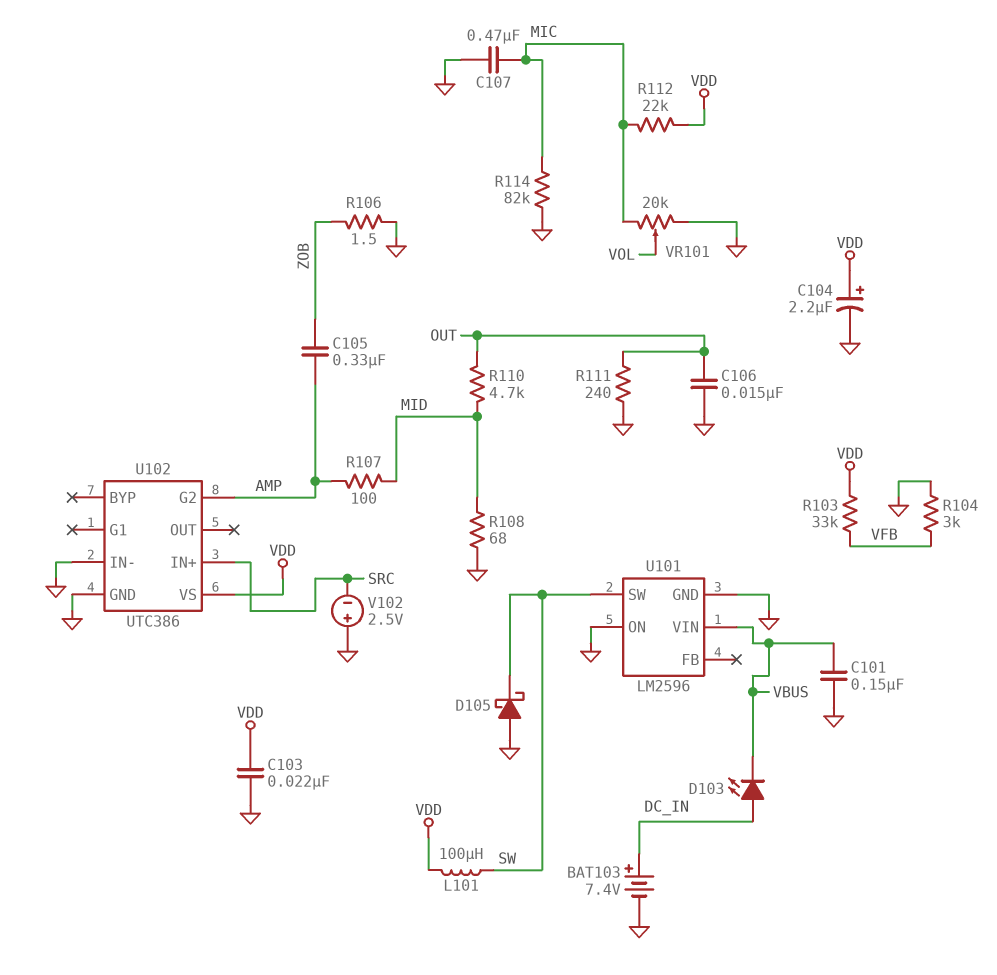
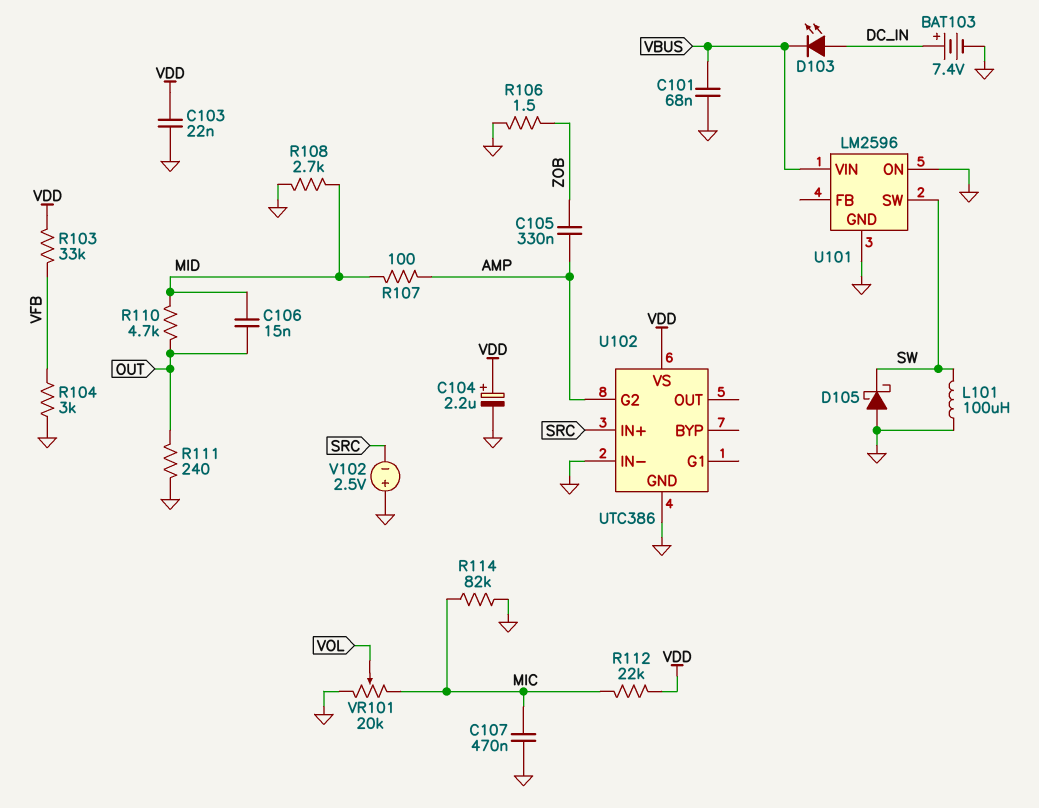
C101: 150nF (GND, VBUS) -> 68nF (GND, VBUS)
C106: 15nF (GND, OUT) -> 15nF (MID, OUT)
L101: 100uH (SW, VDD) -> 100uH (GND, SW)
R108: 68 (GND, MID) -> 2.7k (GND, MID)

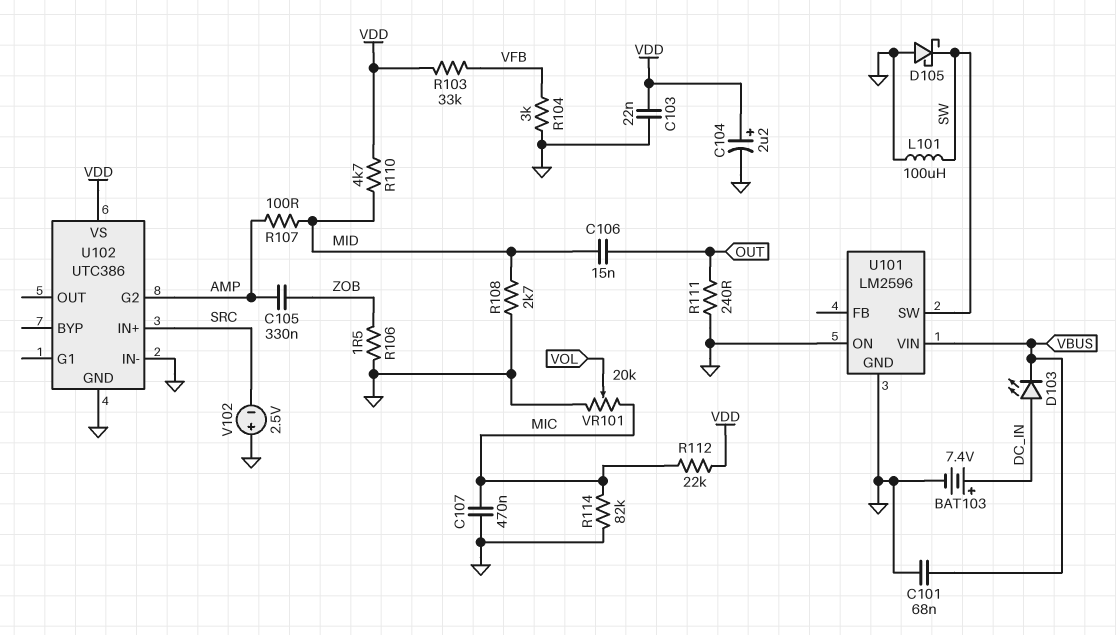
R110: 4.7k (MID, OUT) -> 4.7k (MID, VDD)

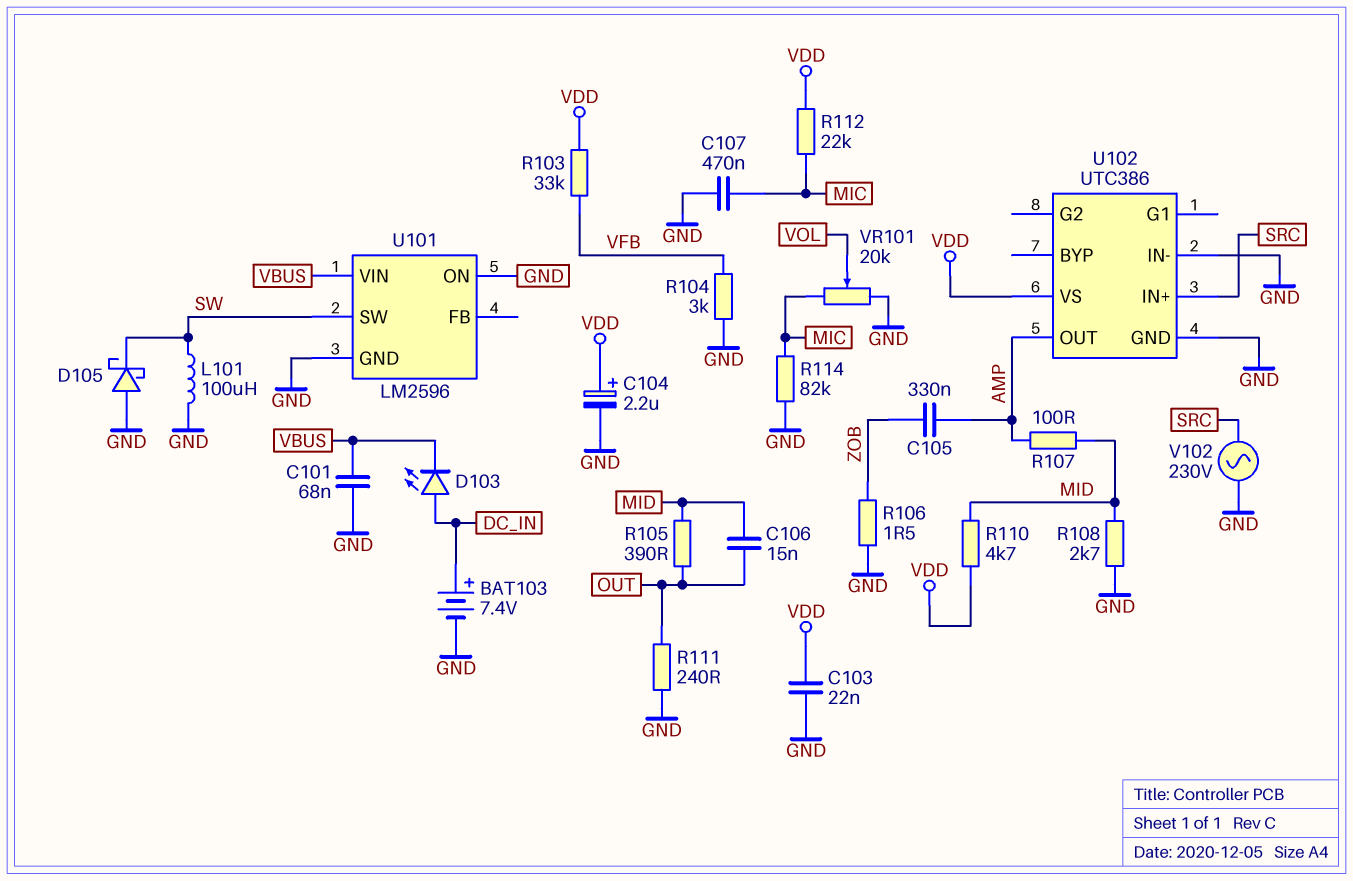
R105: none -> 390 (MID, OUT)
U102 pin G2: AMP -> none
U102 pin OUT: none -> AMP
V102: 2.5V (plus GND, minus SRC) -> AC 230V (GND, SRC)

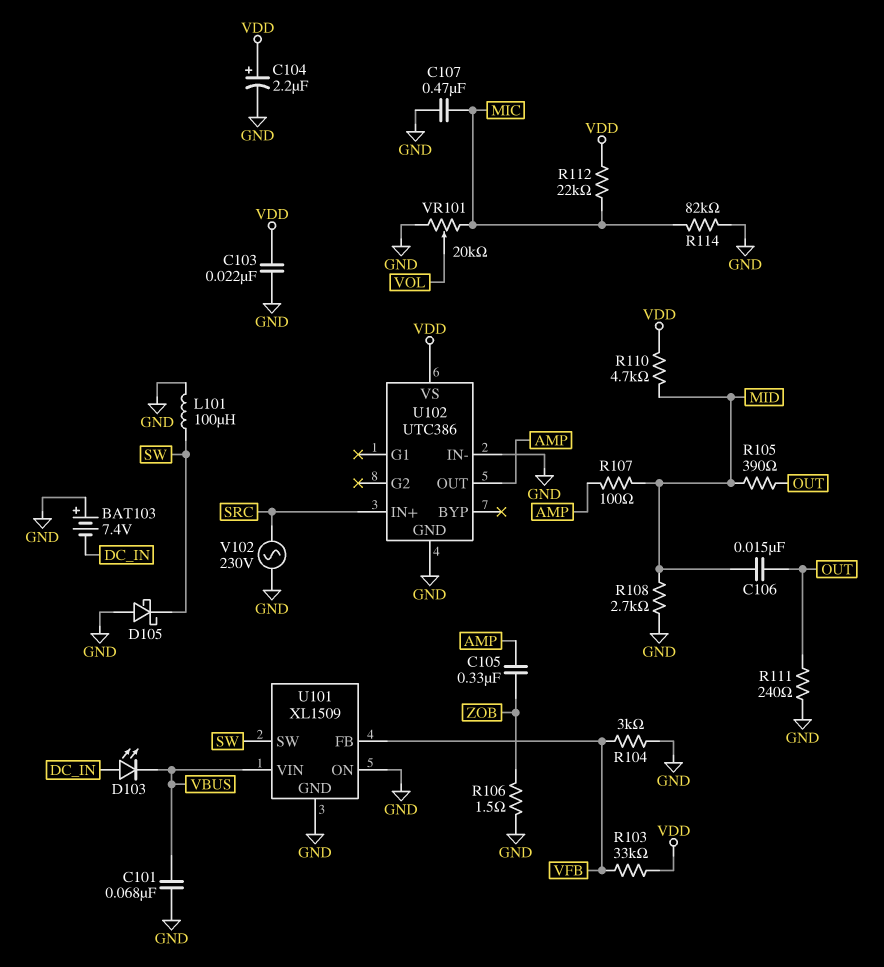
BAT103: 7.4V (plus DC_IN, minus GND) -> 7.4V (plus GND, minus DC_IN)
U101: LM2596 -> XL1509
U101 pin FB: none -> VFB

